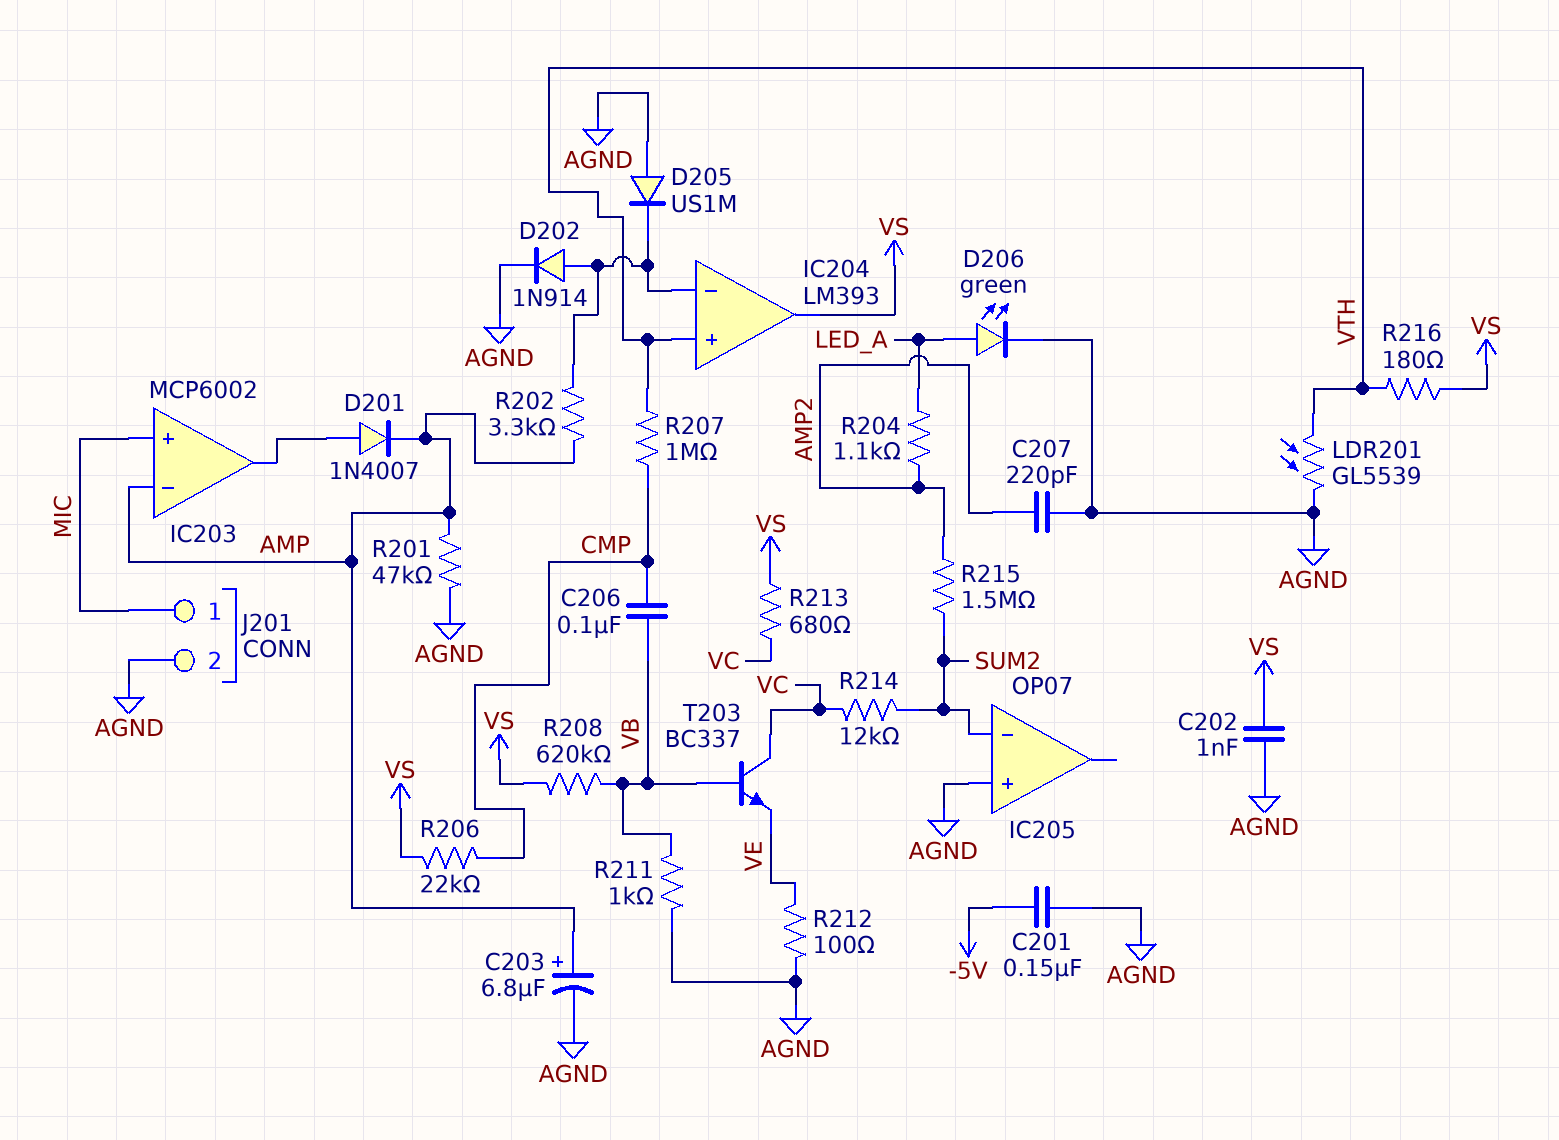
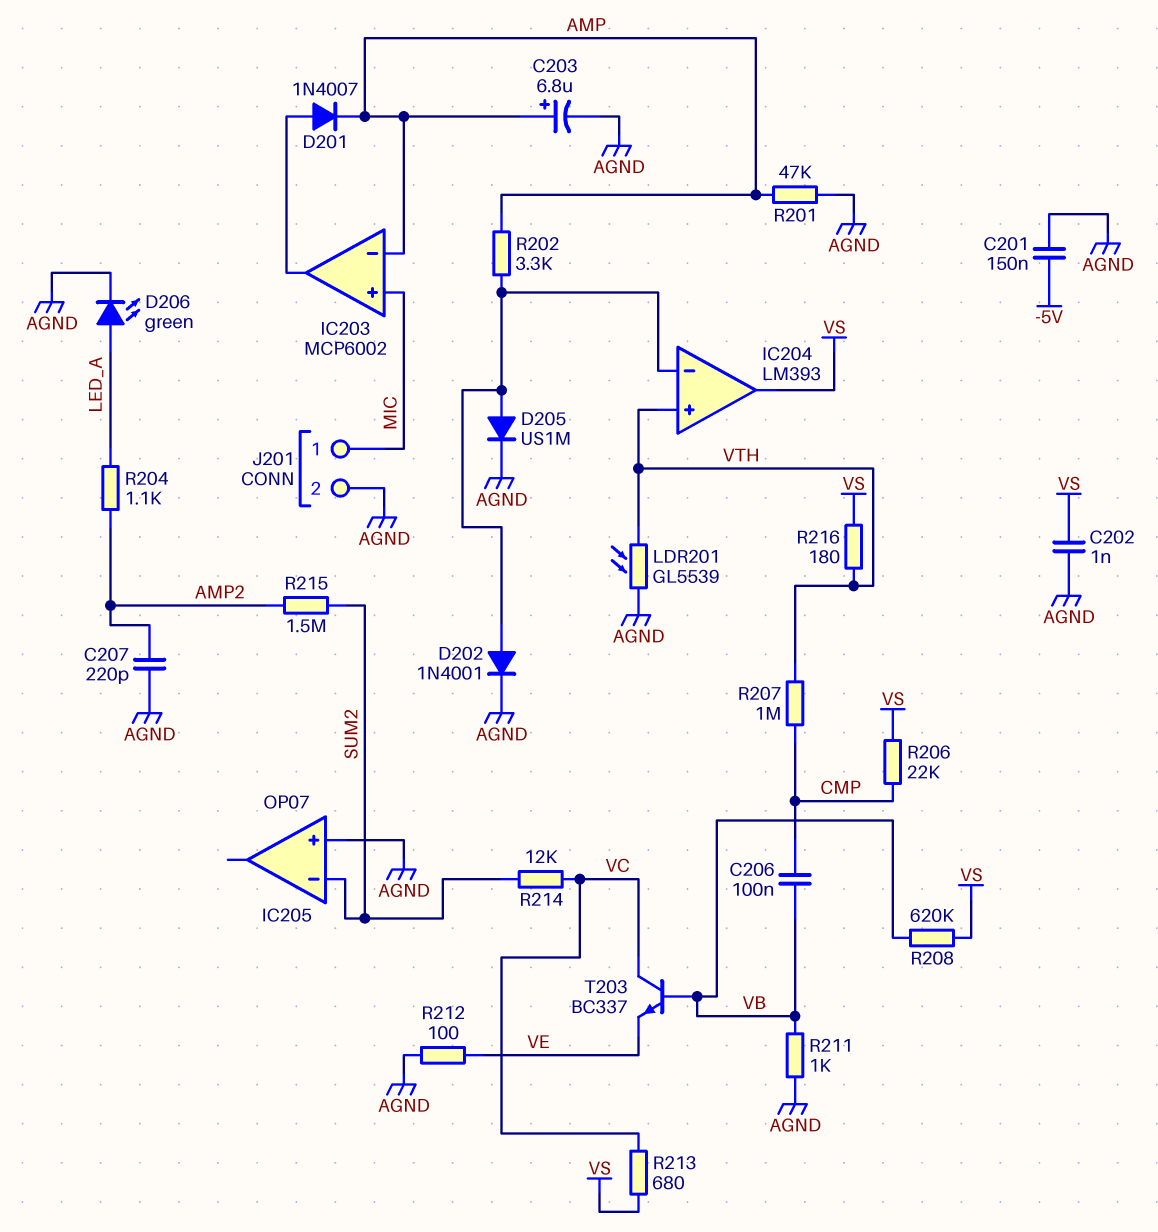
D202: diode 1N914 (A IC204/in-, K AGND) -> diode 1N4001 (A IC204/in-, K AGND)
D205: diode US1M (A AGND, K IC204/in-) -> diode US1M (A IC204/in-, K AGND)

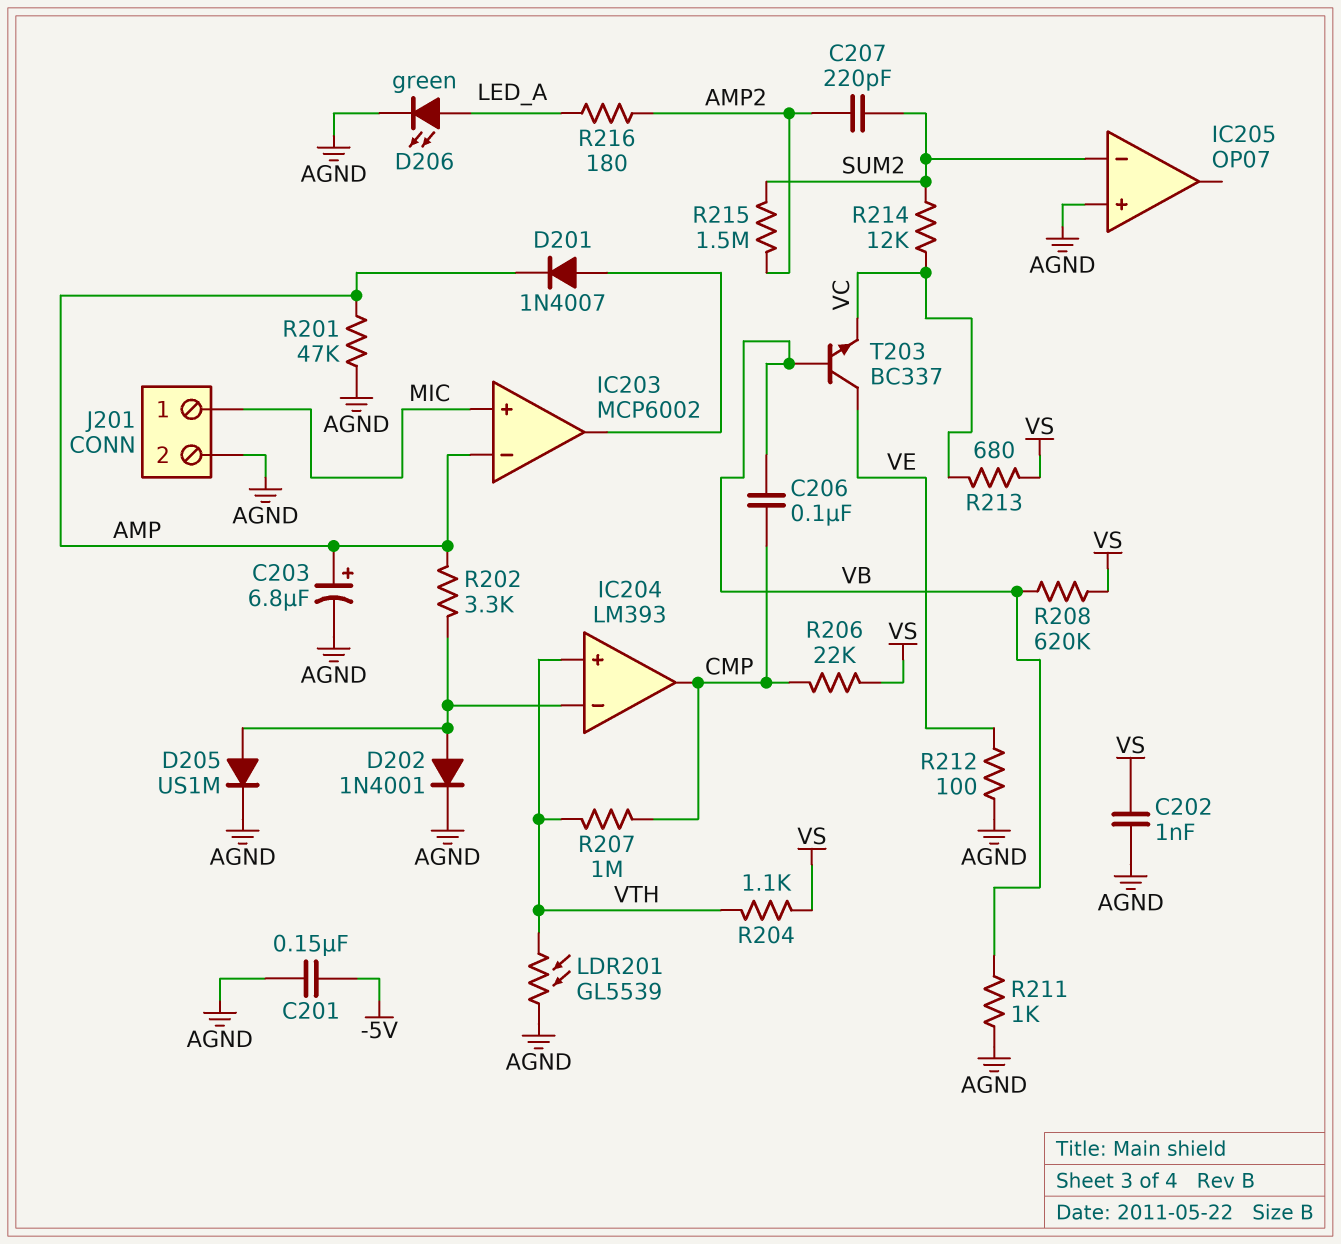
C207: 220pF (AGND, AMP2) -> 220pF (AMP2, SUM2)
IC204 pin out: VS -> CMP
R204: 1.1k (AMP2, LED_A) -> 1.1k (VS, VTH)
R216: 180 (VS, VTH) -> 180 (AMP2, LED_A)
T203: NPN BC337 (B VB, C VC, E VE) -> NPN BC337 (B VB, C VE, E VC)

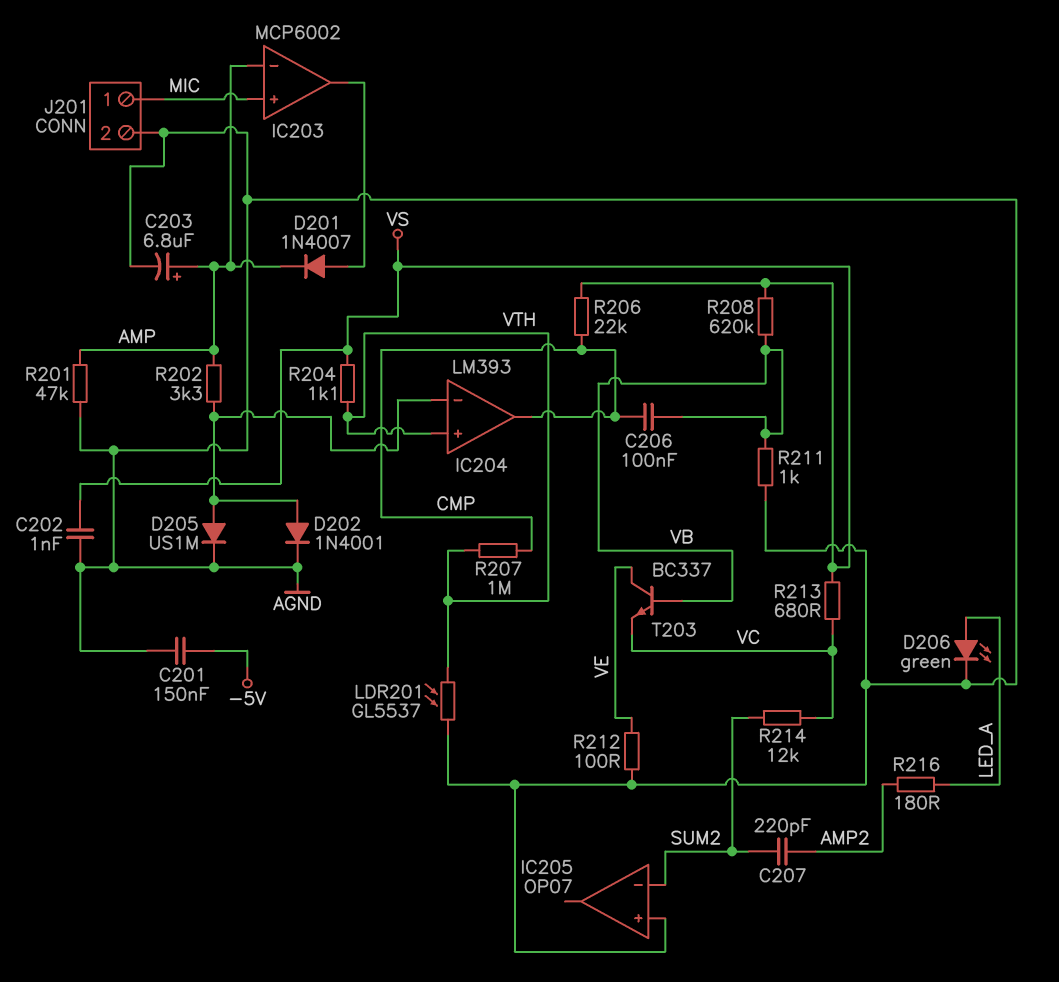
LDR201: GL5539 (AGND, VTH) -> GL5537 (AGND, VTH)
R215: 1.5M (AMP2, SUM2) -> none

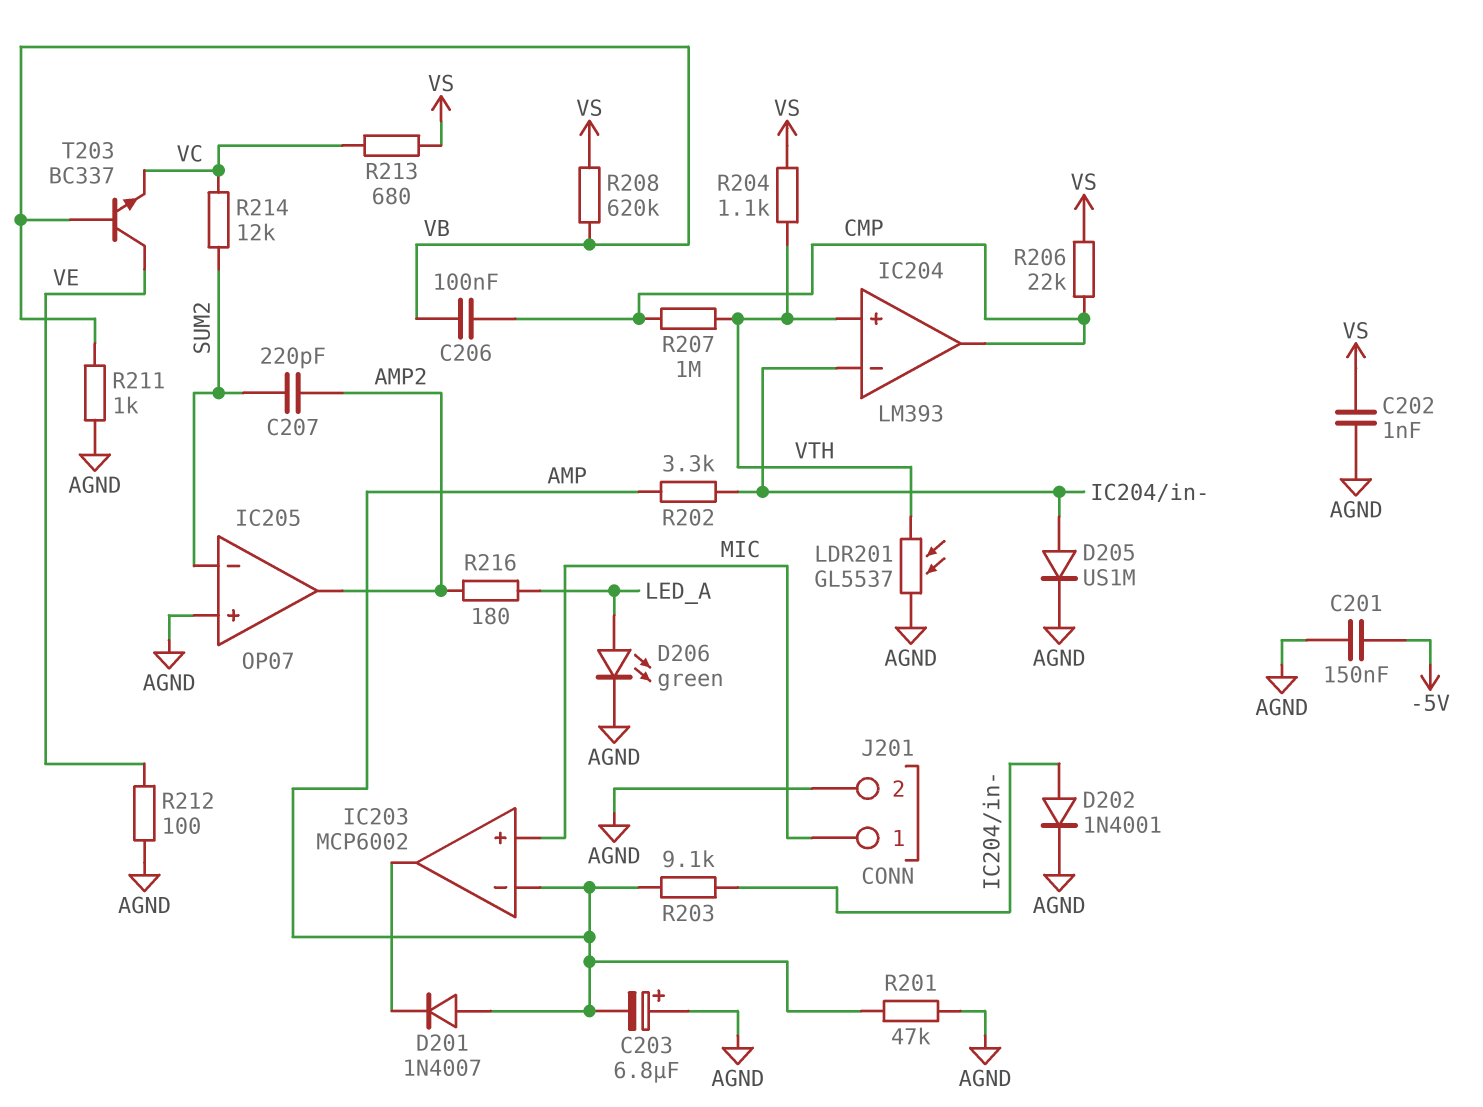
C203: 6.8uF (plus AMP, minus AGND) -> 6.8uF (plus AGND, minus AMP)
D201: diode 1N4007 (A IC203/out, K AMP) -> diode 1N4007 (A AMP, K IC203/out)
IC205 pin out: none -> AMP2
R203: none -> 9.1k (AMP, IC204/in-)

